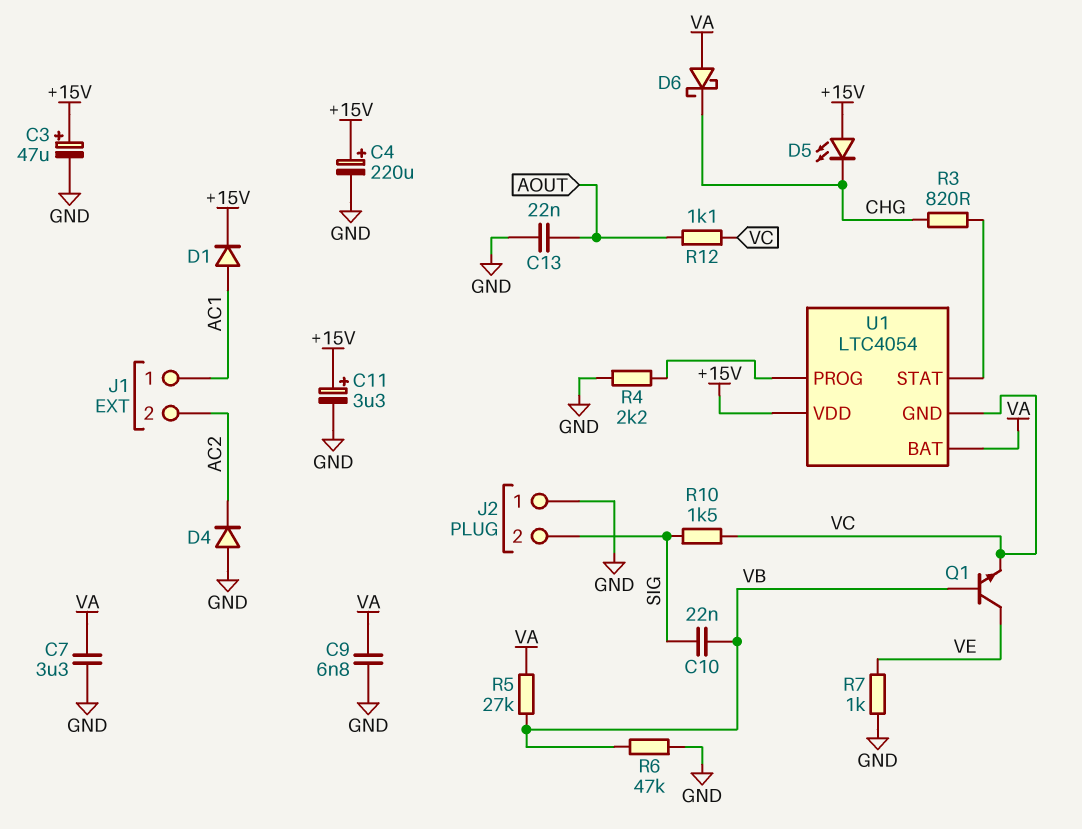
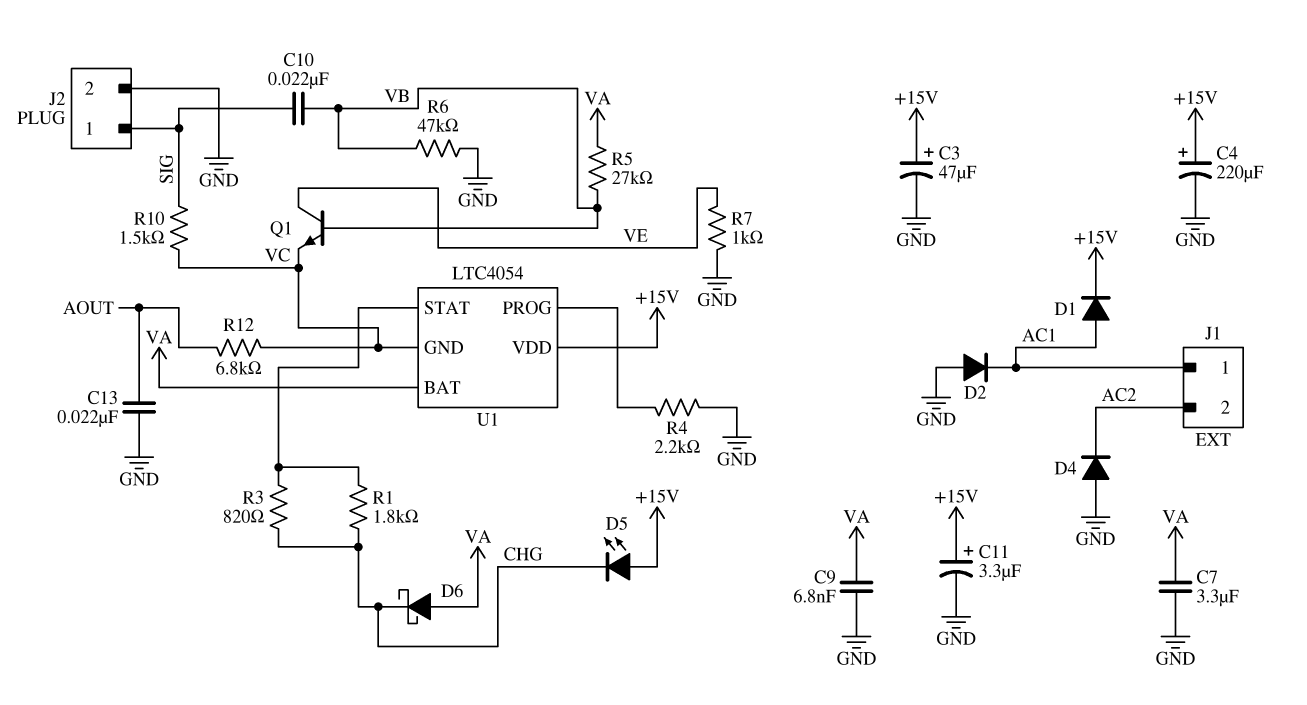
D2: none -> diode (A GND, K AC1)
J2 pin 1: GND -> SIG
J2 pin 2: SIG -> GND
R1: none -> 1.8k (CHG, U1/STAT)
R12: 1.1k (AOUT, VC) -> 6.8k (AOUT, VC)

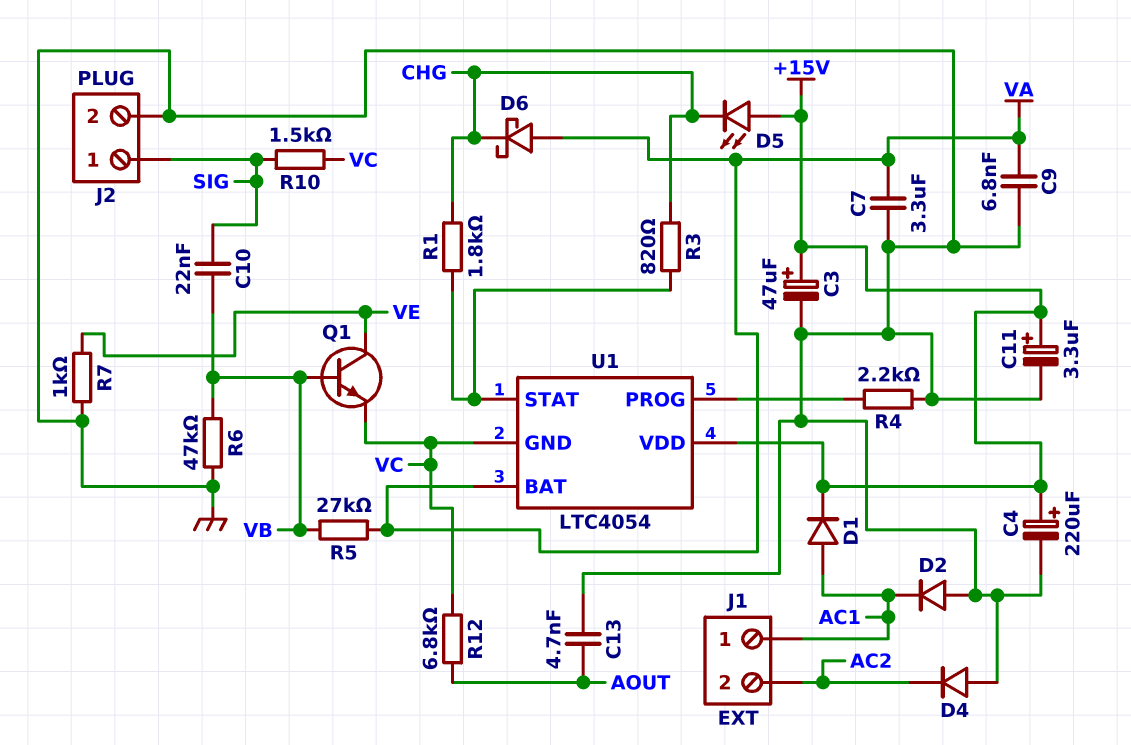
C13: 22nF (AOUT, GND) -> 4.7nF (AOUT, GND)

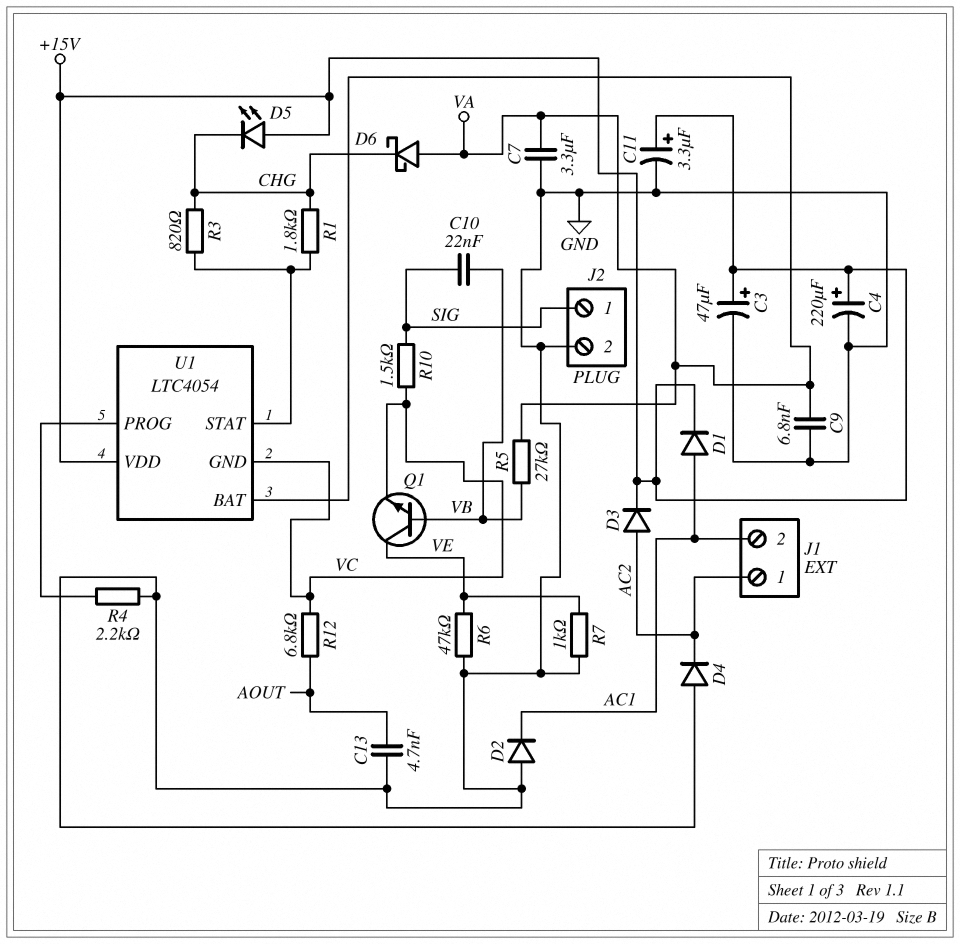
D3: none -> diode (A AC2, K +15V)
J1 pin 1: AC1 -> AC2
J1 pin 2: AC2 -> AC1
R6: 47k (GND, VB) -> 47k (GND, VE)

